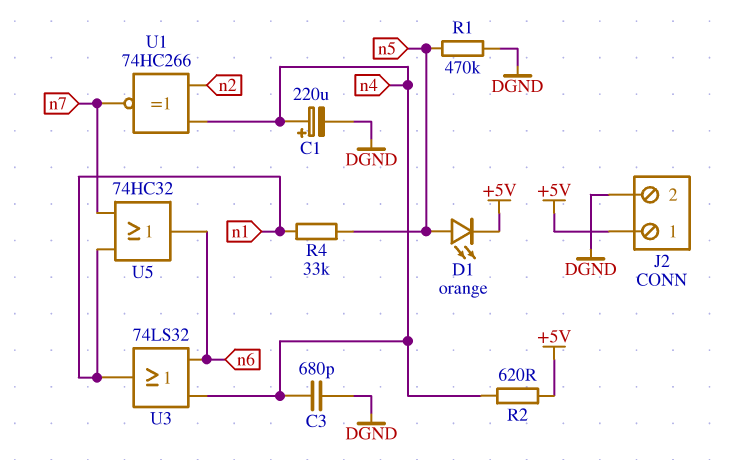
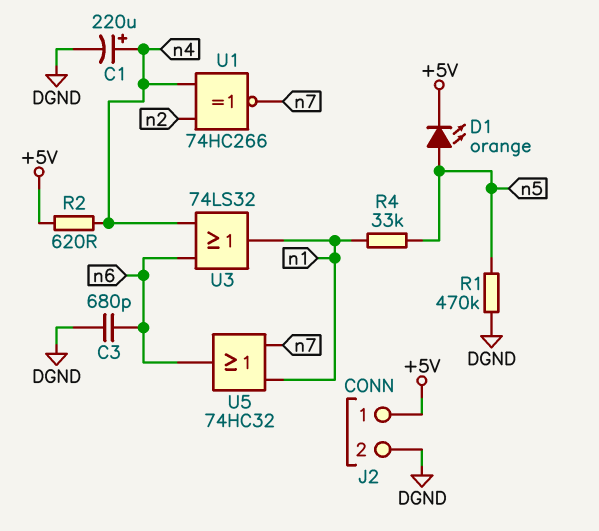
C3: 680pF (DGND, n4) -> 680pF (DGND, n6)

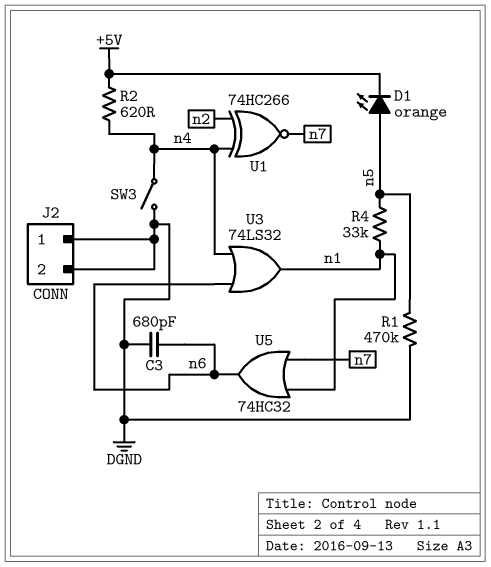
C1: 220uF (plus n4, minus DGND) -> none
J2 pin 1: +5V -> DGND
SW3: none -> switch (DGND, n4)

